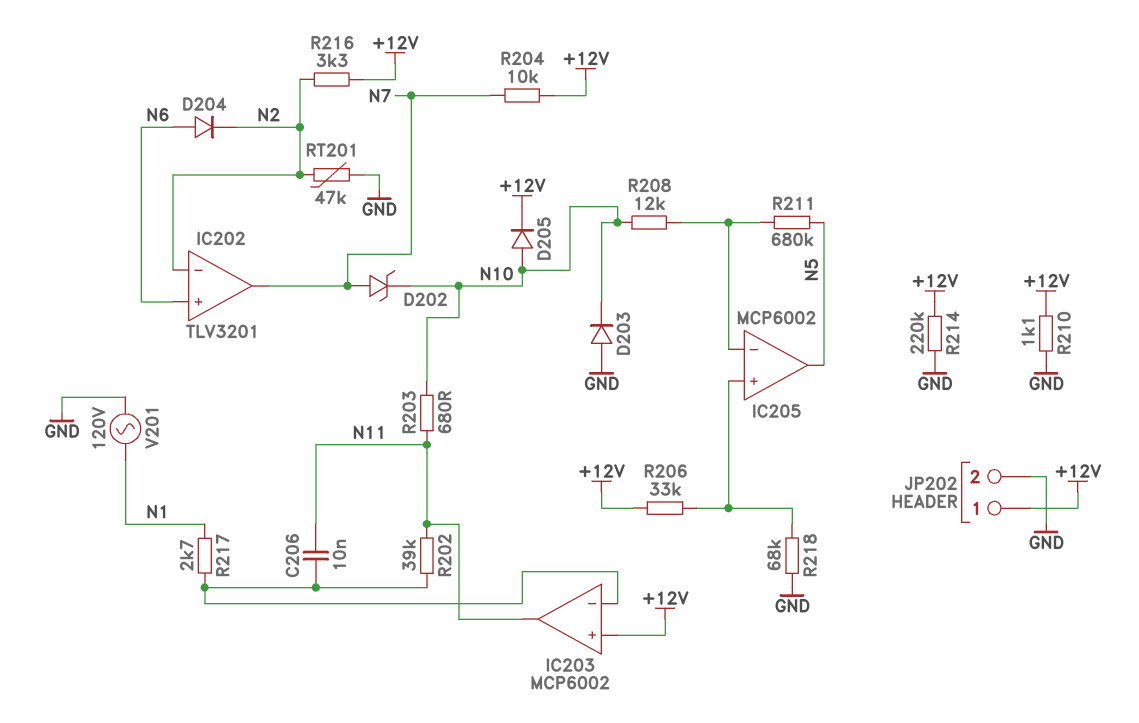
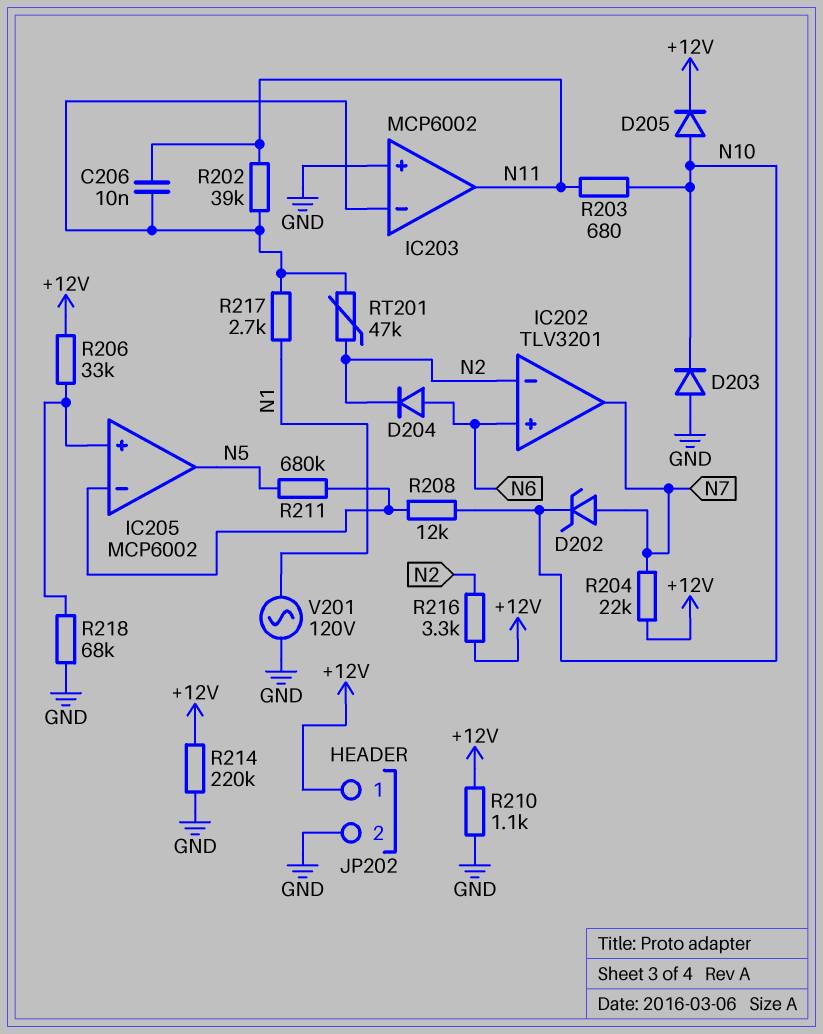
IC203 pin in+: +12V -> GND
R204: 10k (+12V, N7) -> 22k (+12V, N7)
RT201: 47k (GND, N2) -> 47k (IC203/in-, N2)

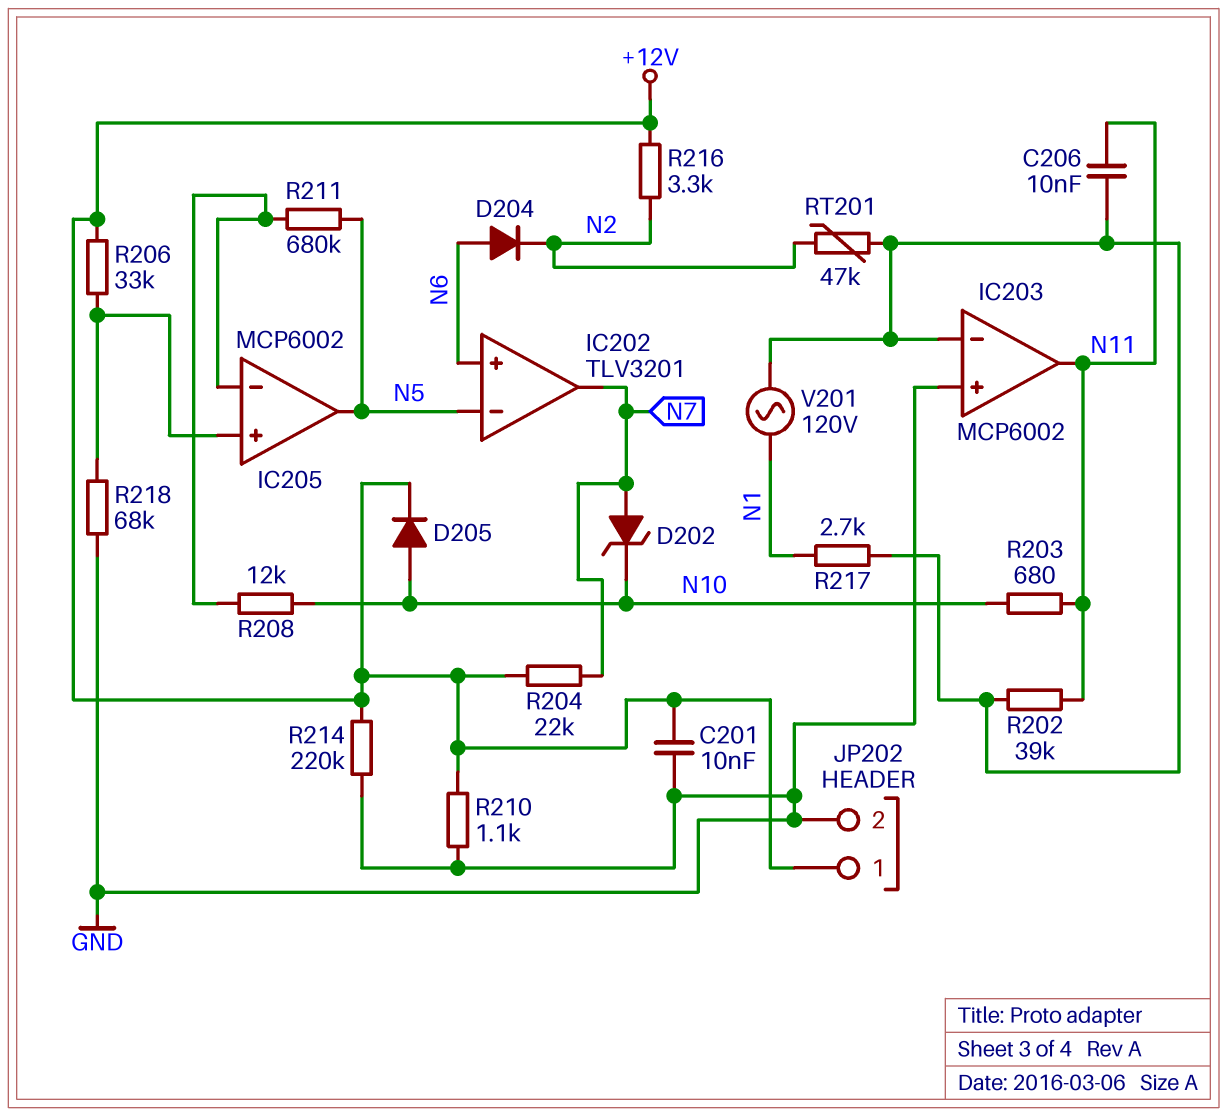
C201: none -> 10nF (+12V, GND)
D203: diode (A GND, K N10) -> none
IC202 pin in-: N2 -> N5
V201: AC 120V (GND, N1) -> AC 120V (IC203/in-, N1)

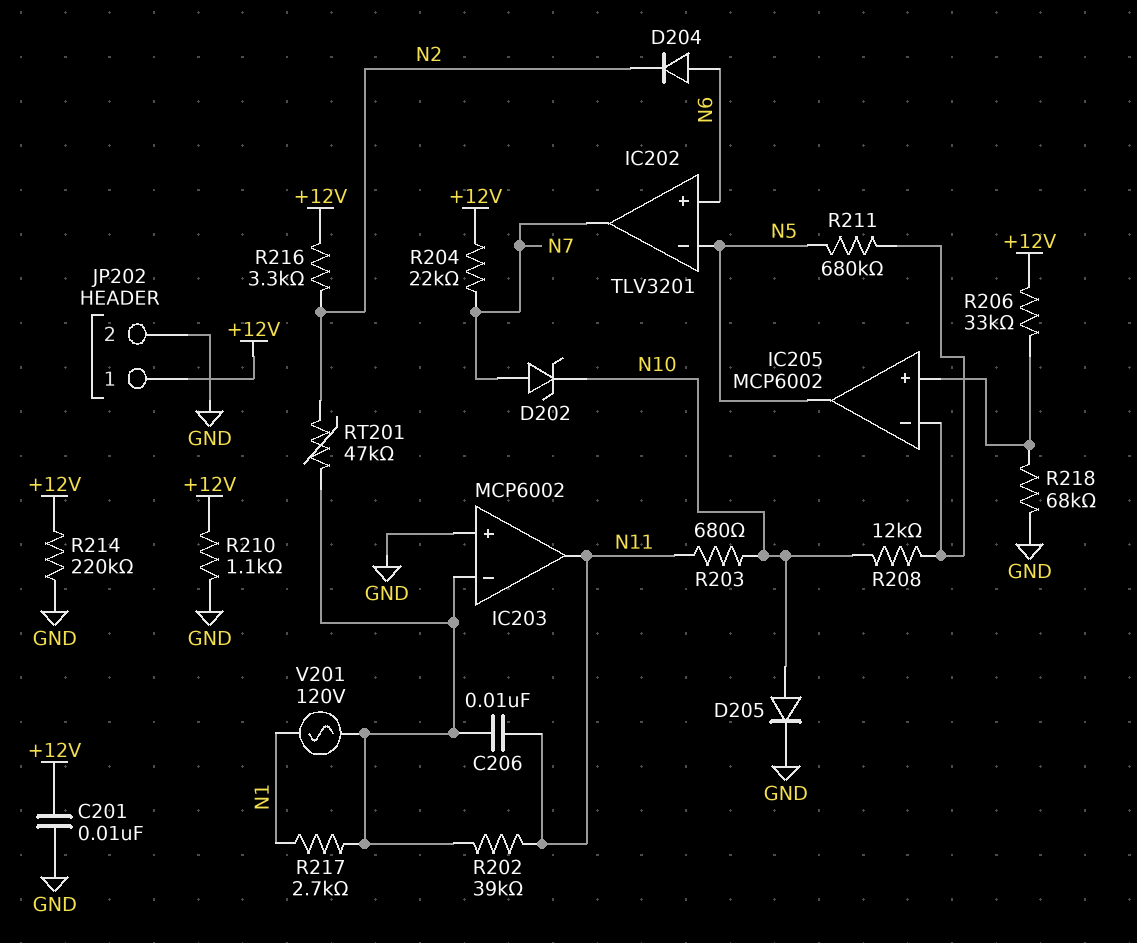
D205: diode (A N10, K +12V) -> diode (A N10, K GND)

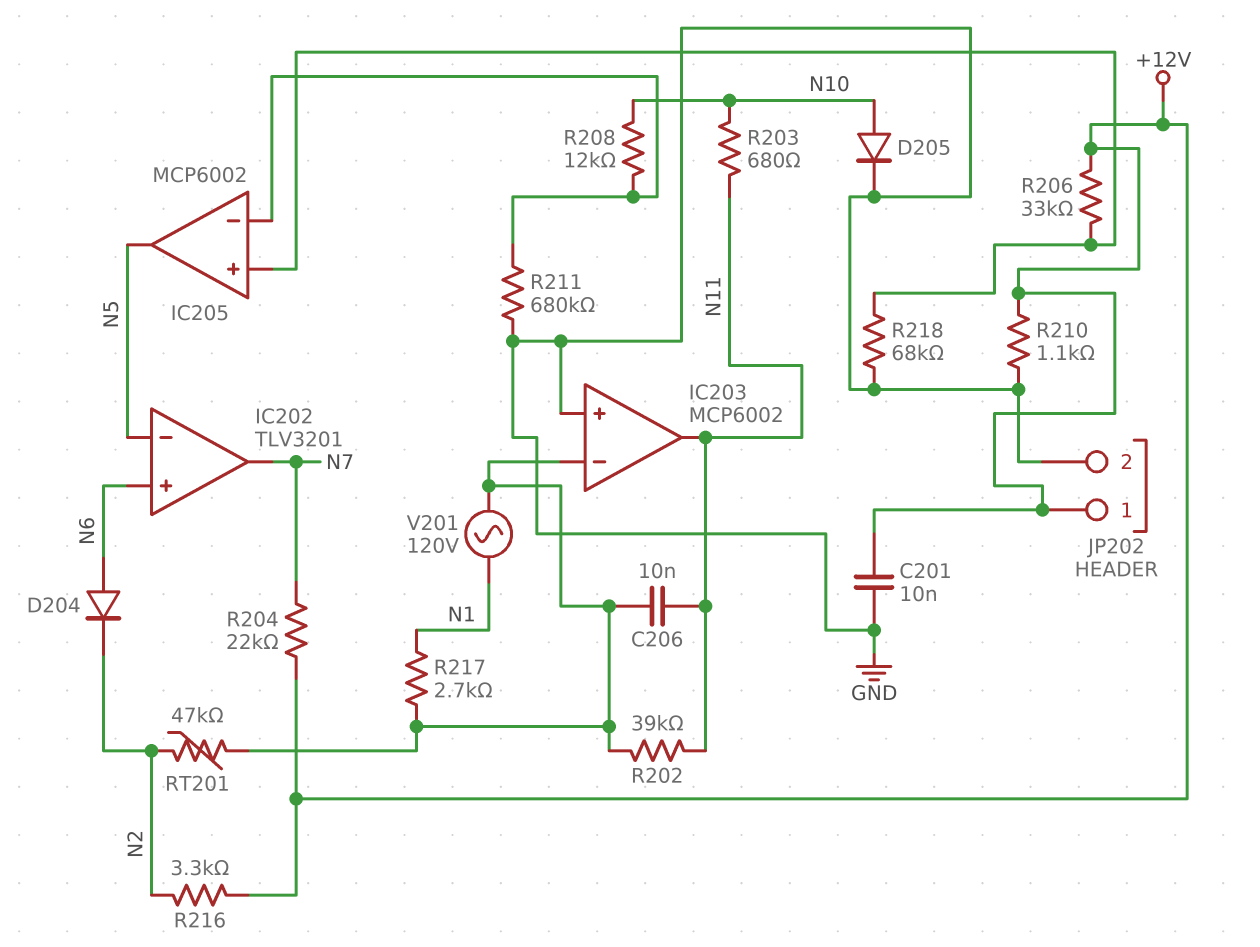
D202: zener (A N7, K N10) -> none
R211: 680k (IC205/in-, N5) -> 680k (GND, IC205/in-)
R214: 220k (+12V, GND) -> none

